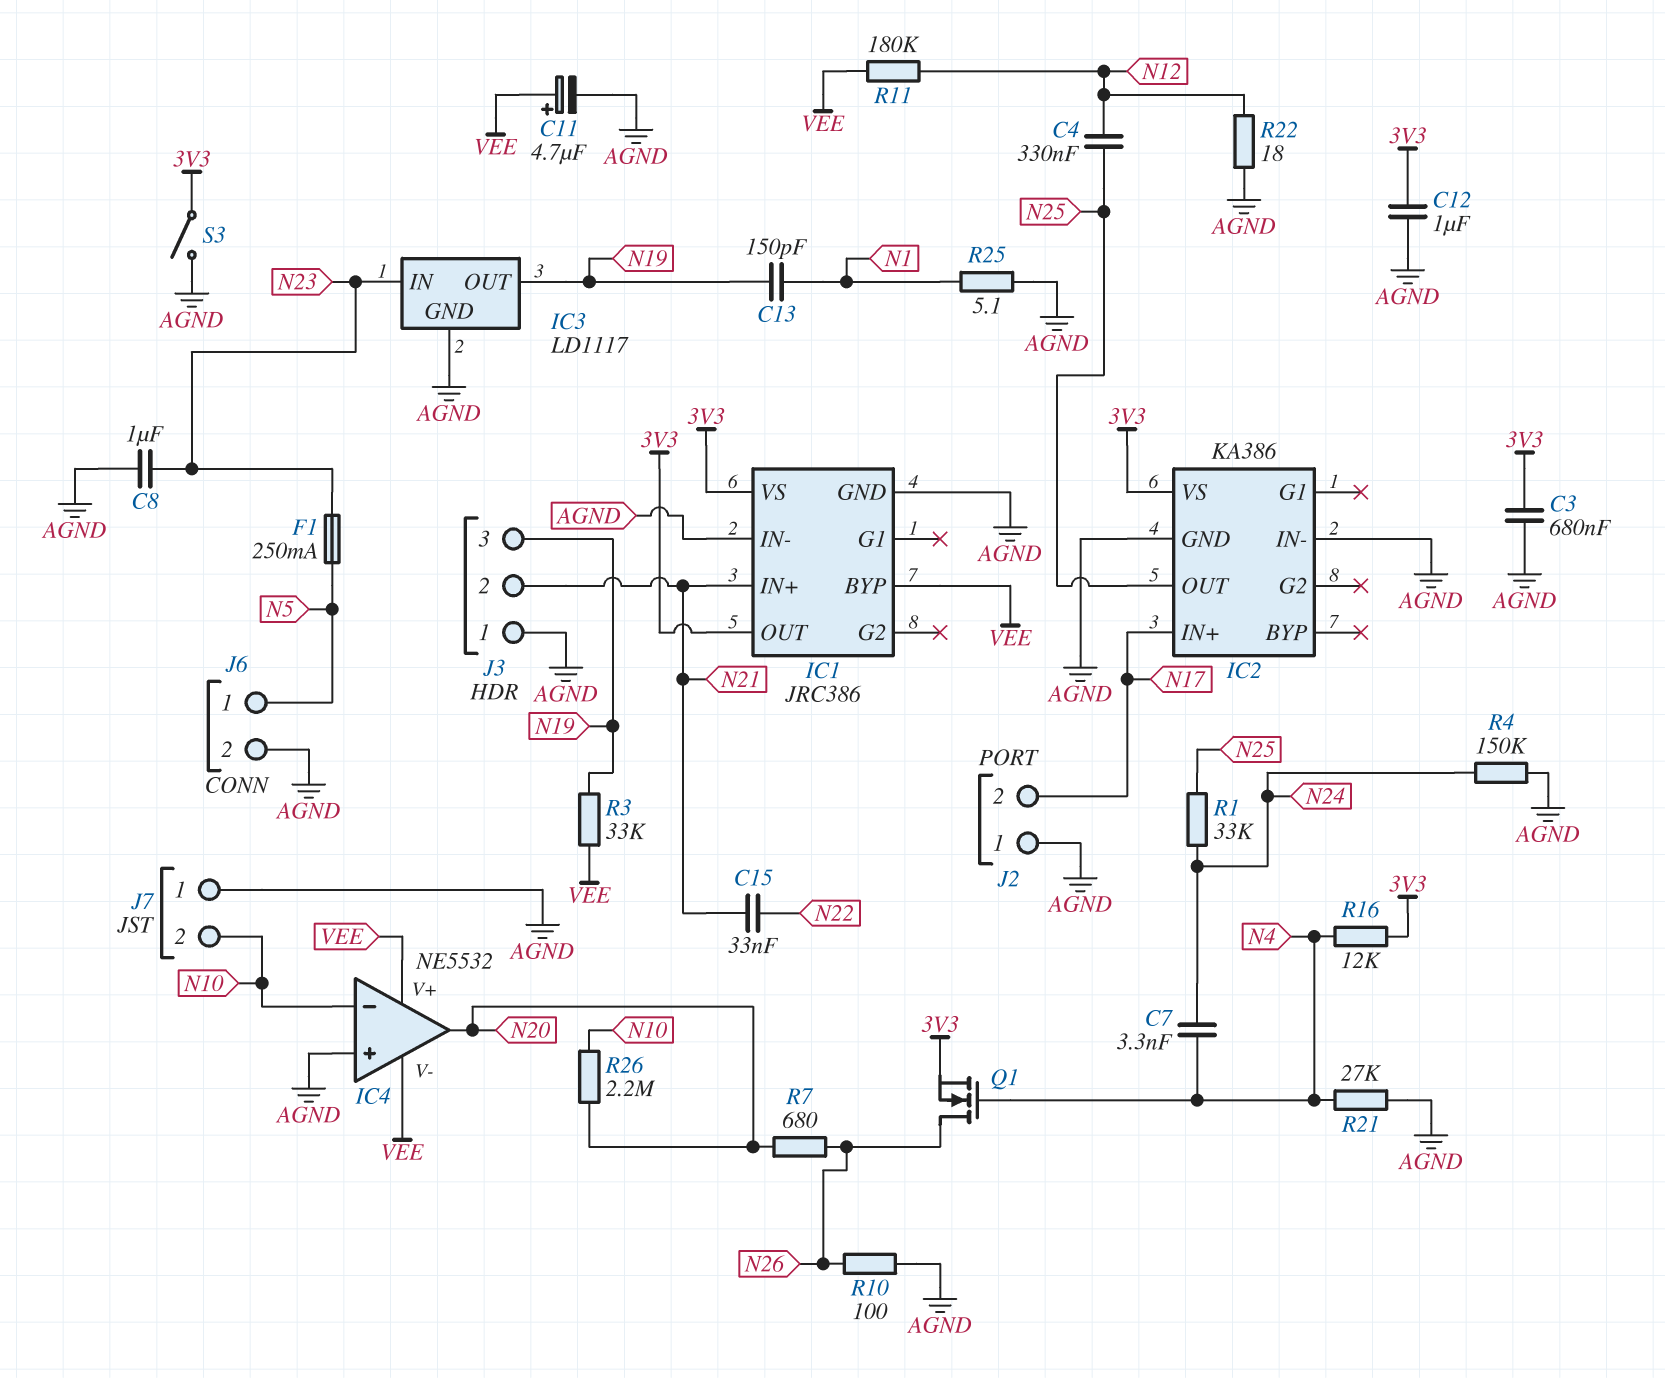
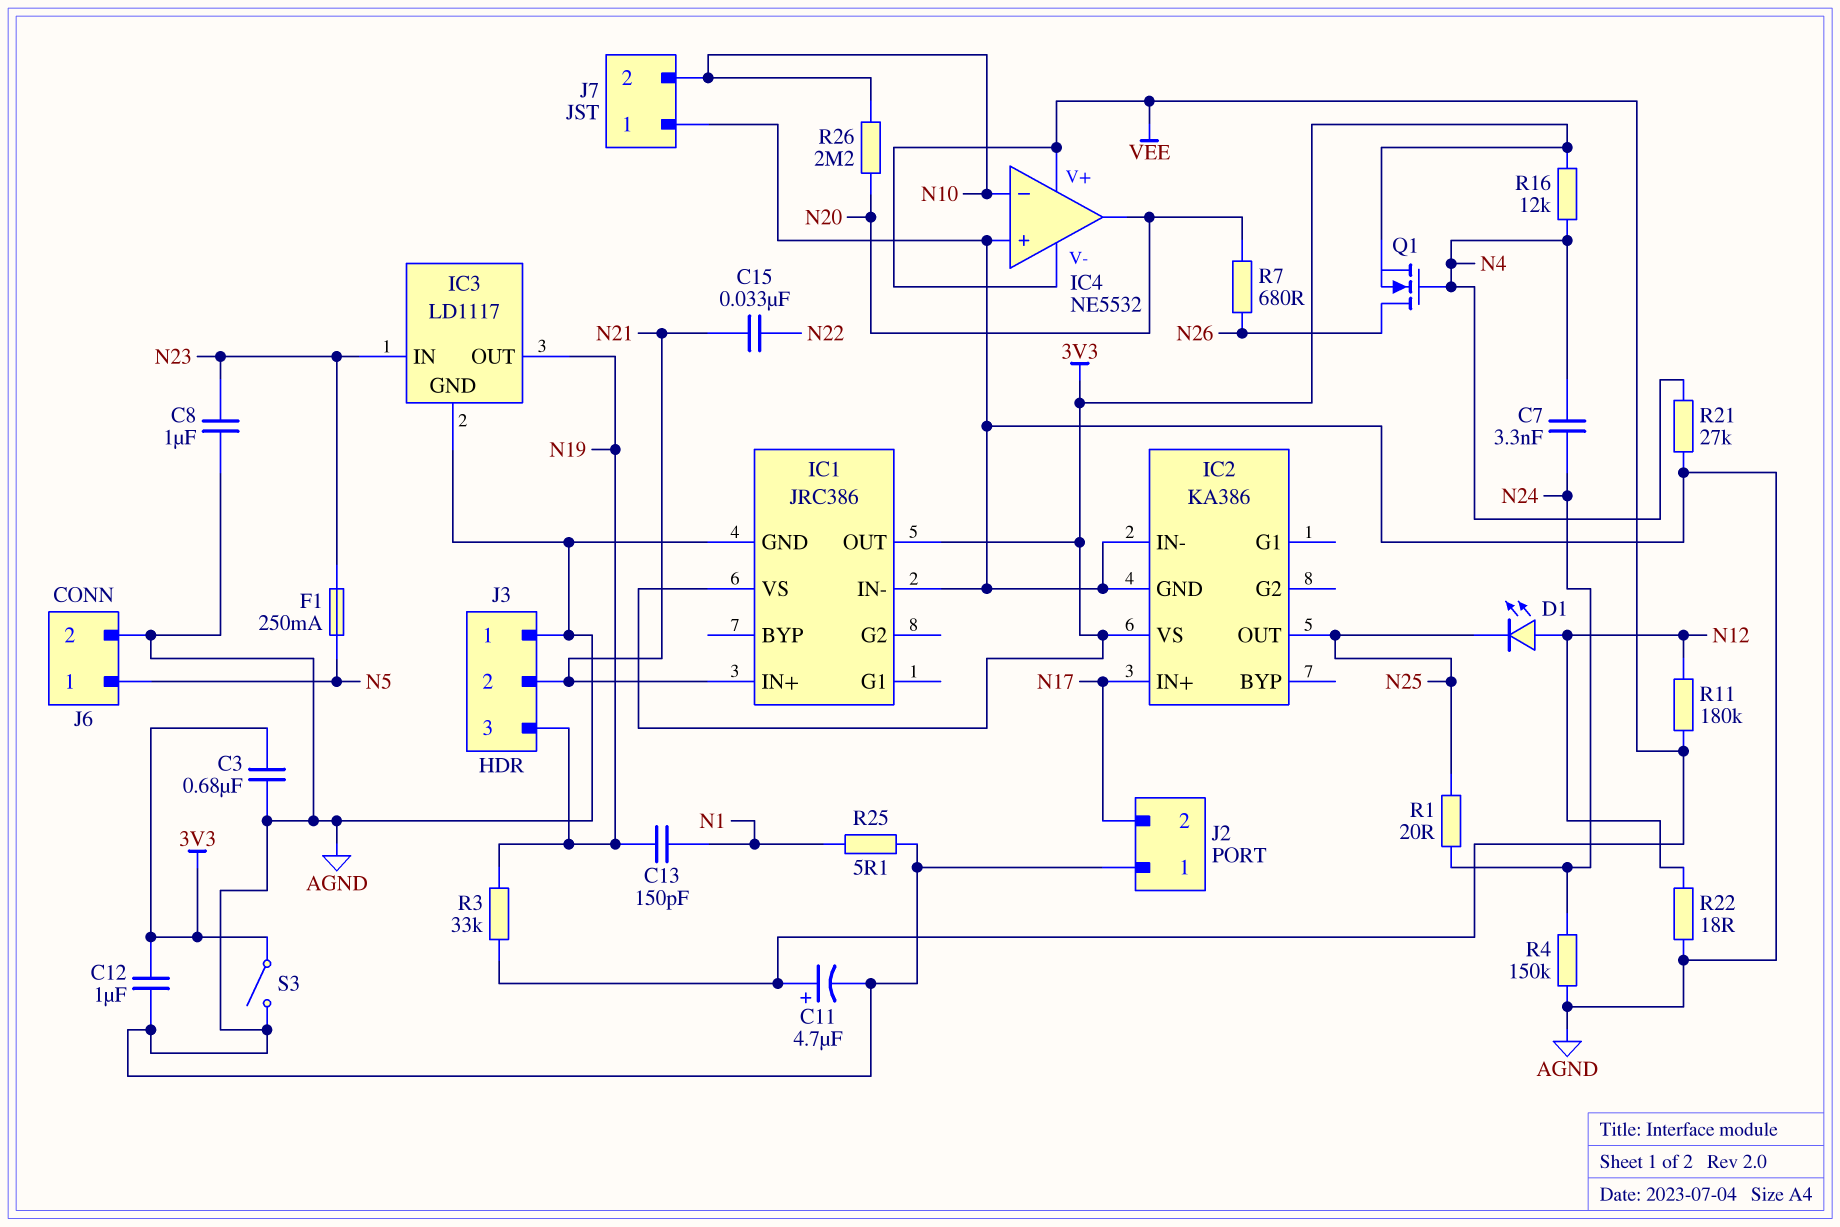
C4: 330nF (N12, N25) -> none
D1: none -> LED (A N12, K N25)
IC1 pin BYP: VEE -> none
R1: 33k (N24, N25) -> 20 (N24, N25)
R10: 100 (AGND, N26) -> none

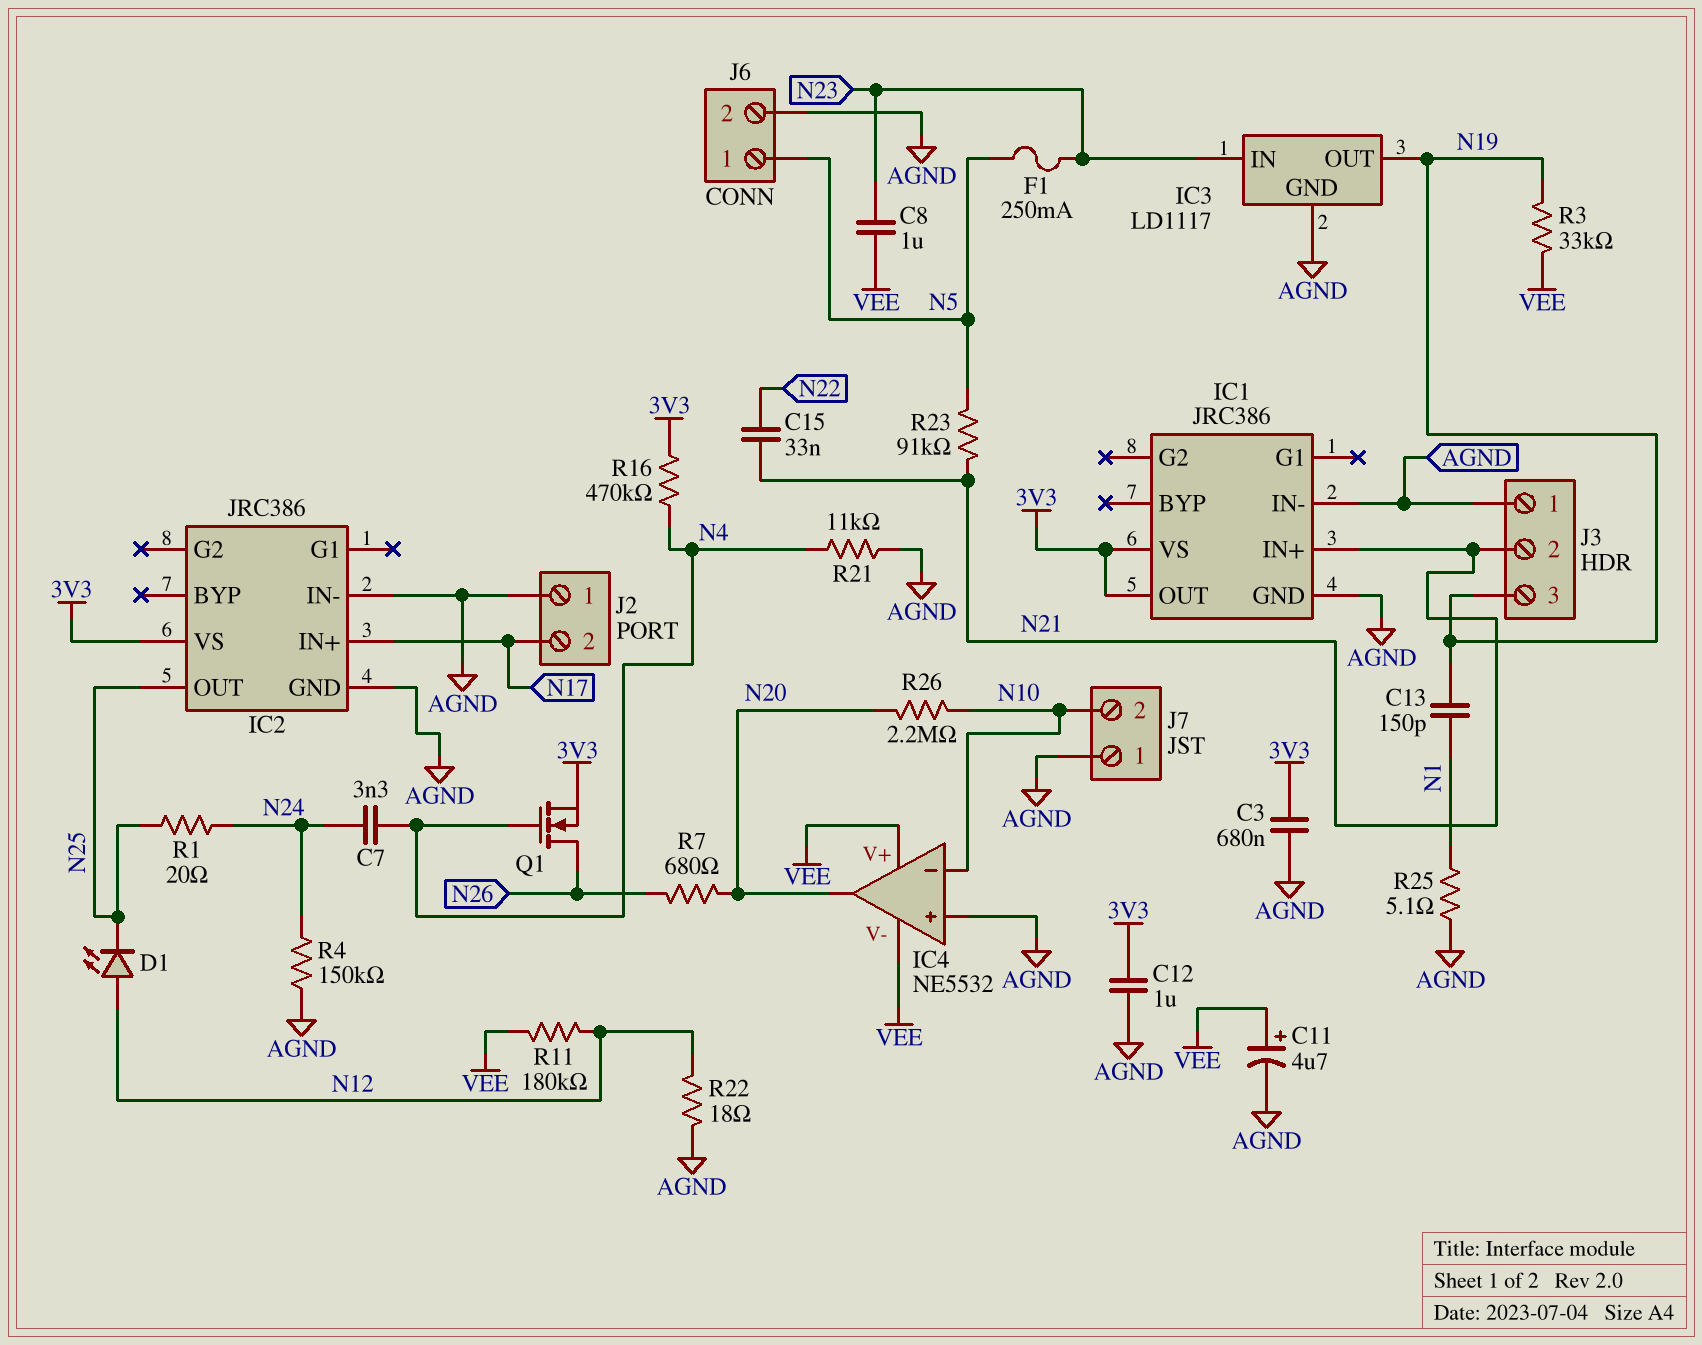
C8: 1uF (AGND, N23) -> 1uF (N23, VEE)
IC2: KA386 -> JRC386
R16: 12k (3V3, N4) -> 470k (3V3, N4)
R21: 27k (AGND, N4) -> 11k (AGND, N4)
R23: none -> 91k (N5, N21)
S3: switch (3V3, AGND) -> none

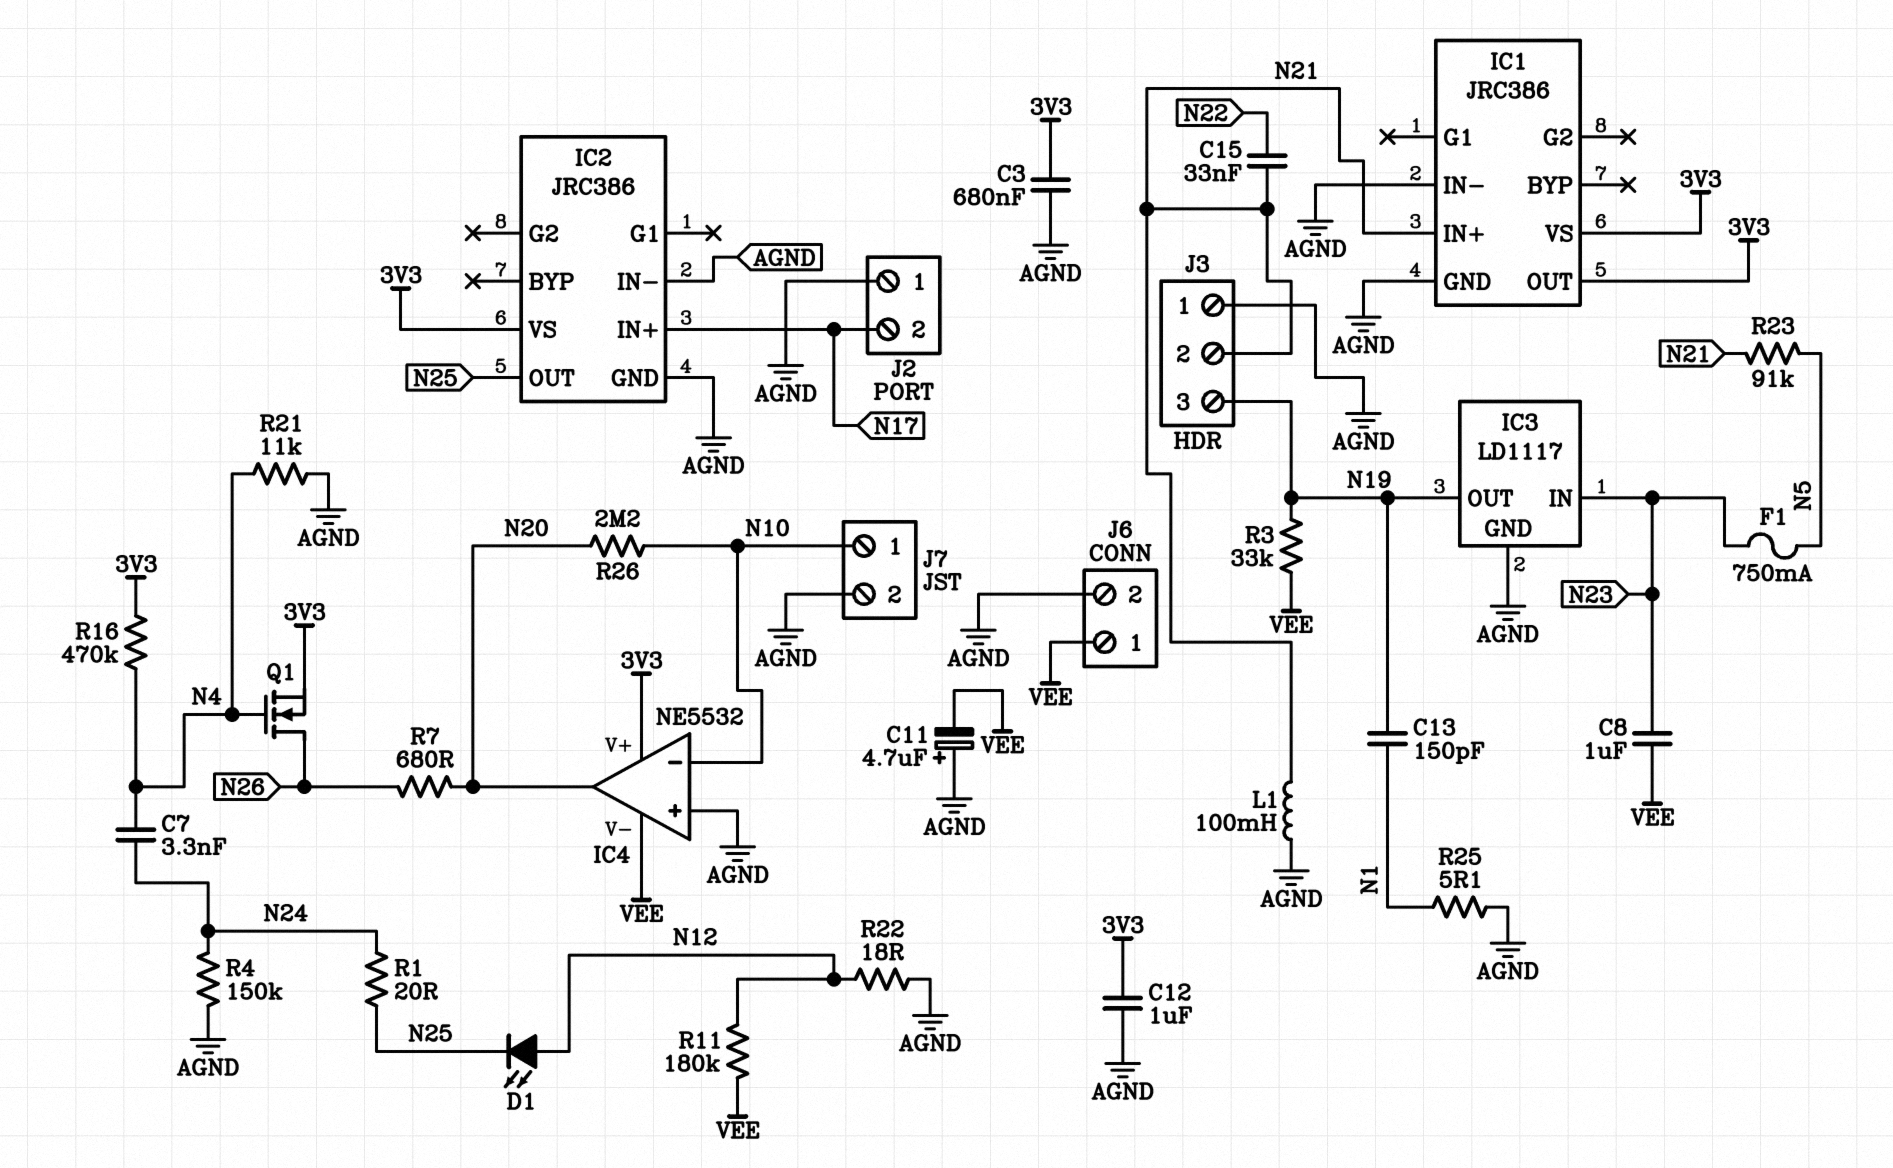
C11: 4.7uF (plus VEE, minus AGND) -> 4.7uF (plus AGND, minus VEE)
F1: 250mA (N5, N23) -> 750mA (N5, N23)
IC4 pin V+: VEE -> 3V3
J6 pin 1: N5 -> VEE
J7 pin 1: AGND -> N10
J7 pin 2: N10 -> AGND
L1: none -> 100mH (AGND, N21)

